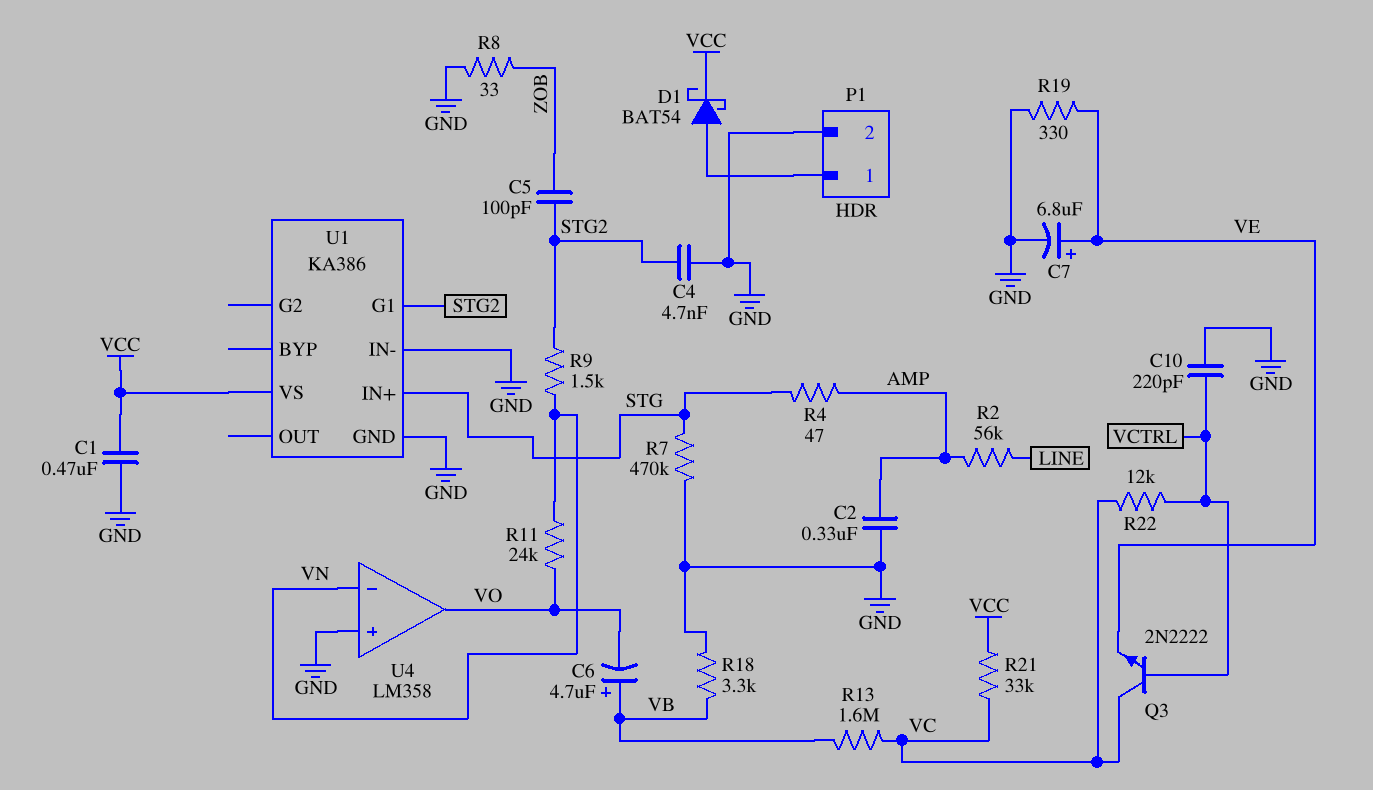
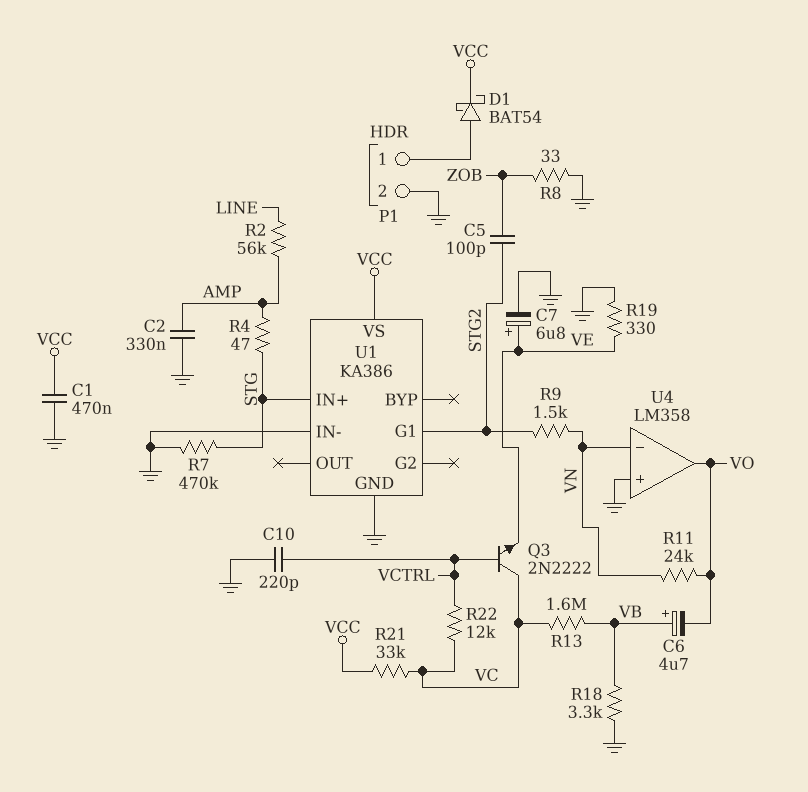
C4: 4.7nF (GND, STG2) -> none

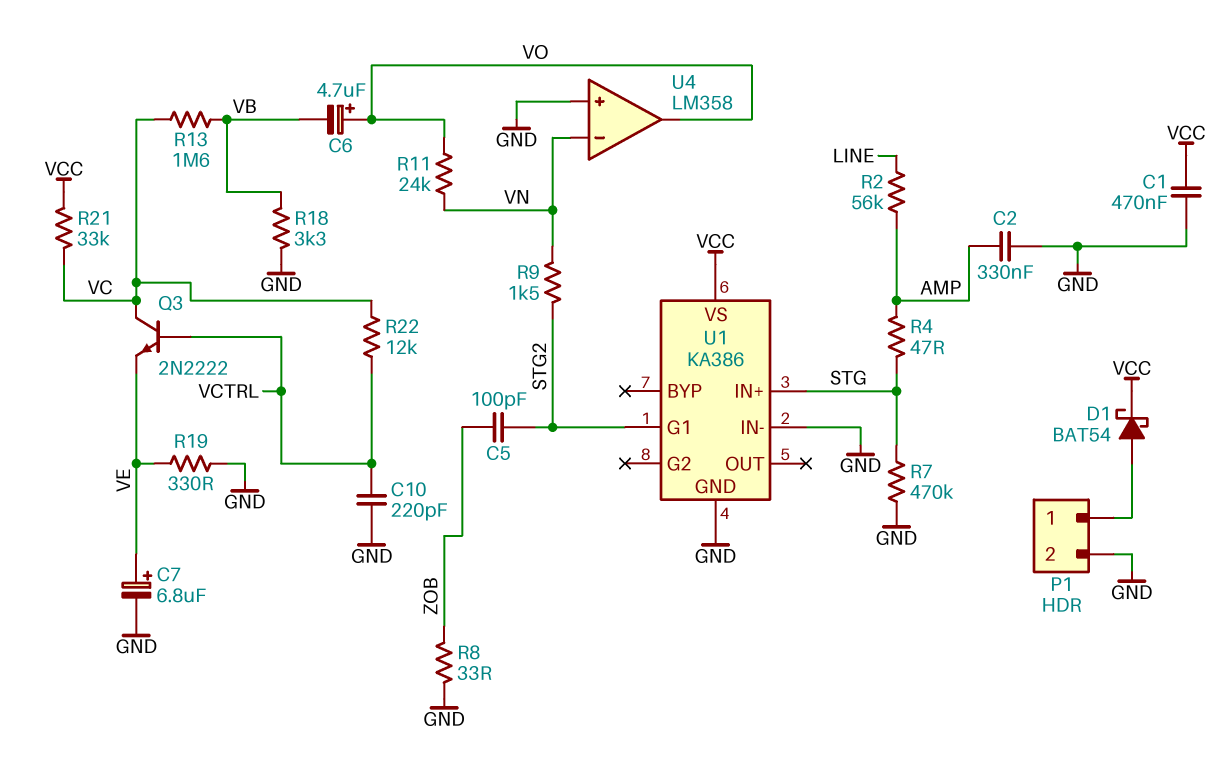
C6: 4.7uF (plus VB, minus VO) -> 4.7uF (plus VO, minus VB)

